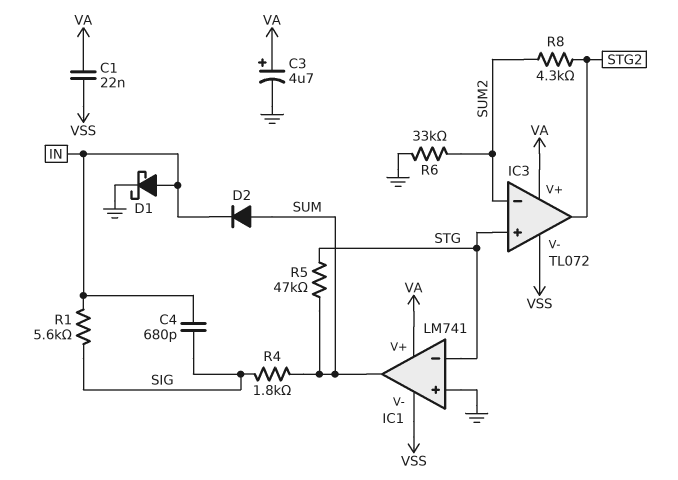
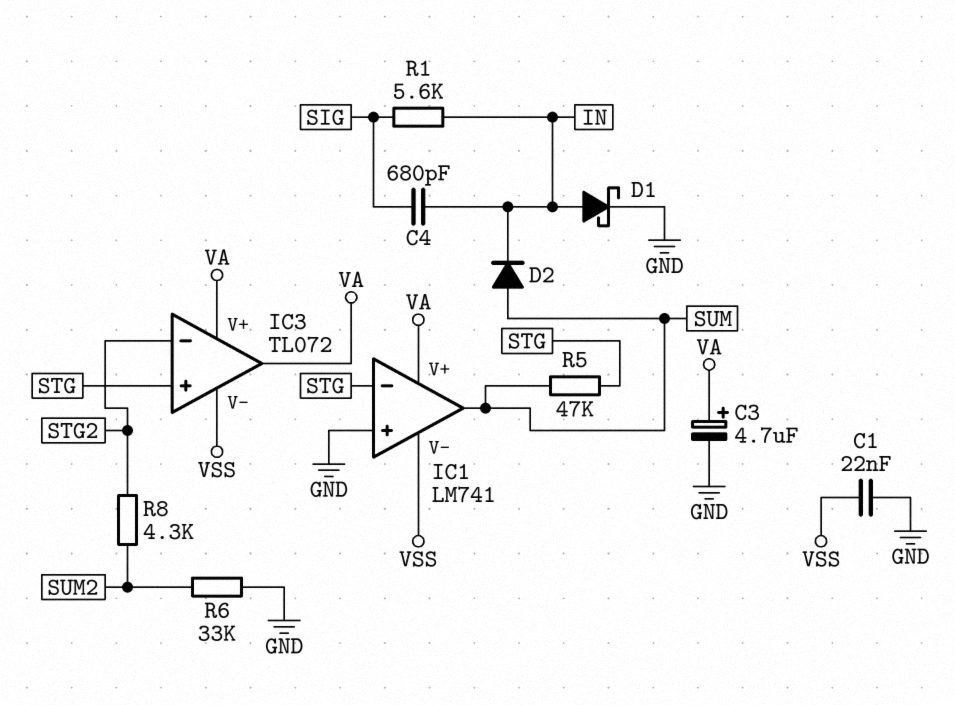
C1: 22nF (VA, VSS) -> 22nF (GND, VSS)
IC3 pin in-: SUM2 -> STG2
IC3 pin out: STG2 -> VA
R4: 1.8k (SIG, SUM) -> none

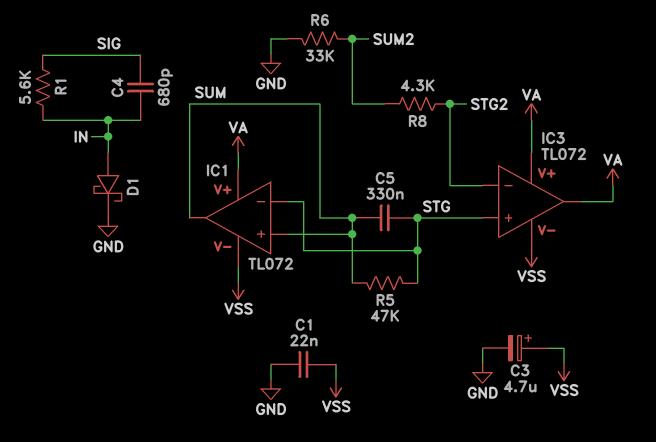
C3: 4.7uF (plus VA, minus GND) -> 4.7uF (plus VSS, minus GND)
C5: none -> 330nF (STG, SUM)
D2: diode (A SUM, K IN) -> none
IC1: LM741 -> TL072
IC1 pin in+: GND -> SUM

